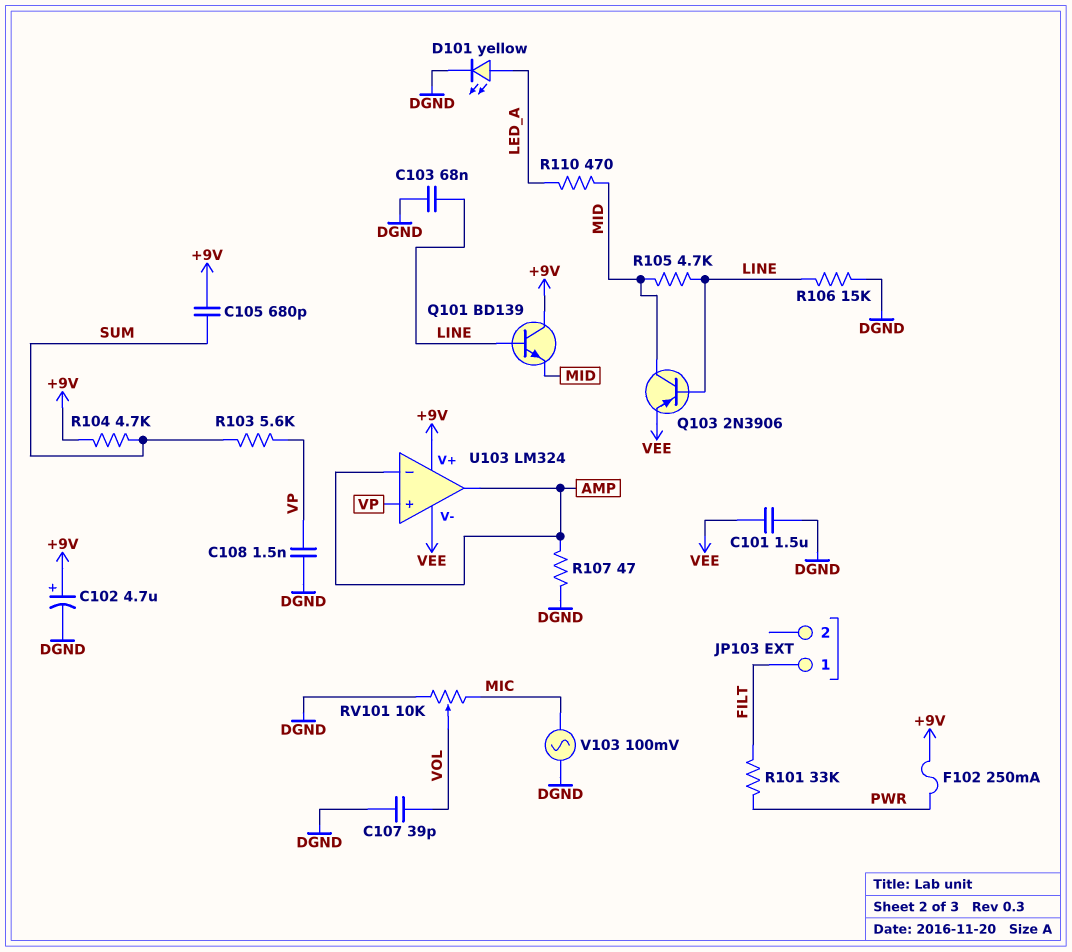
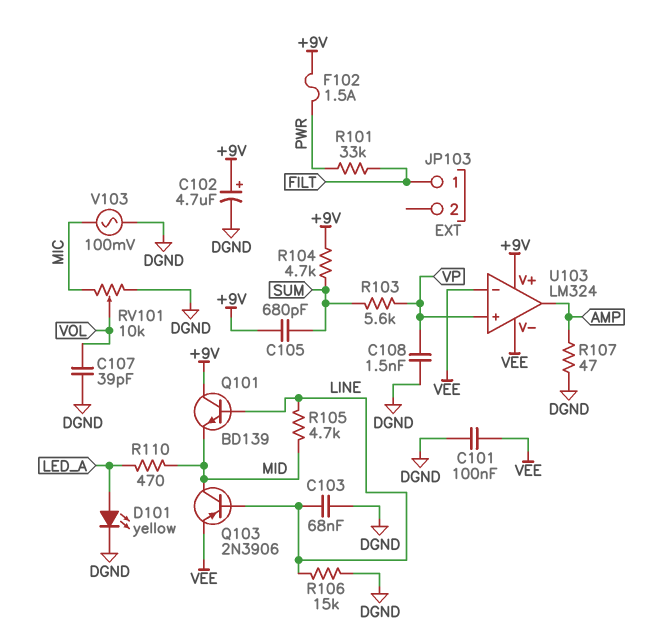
C101: 1.5uF (DGND, VEE) -> 100nF (DGND, VEE)
F102: 250mA (+9V, PWR) -> 1.5A (+9V, PWR)
U103 pin in-: AMP -> VEE

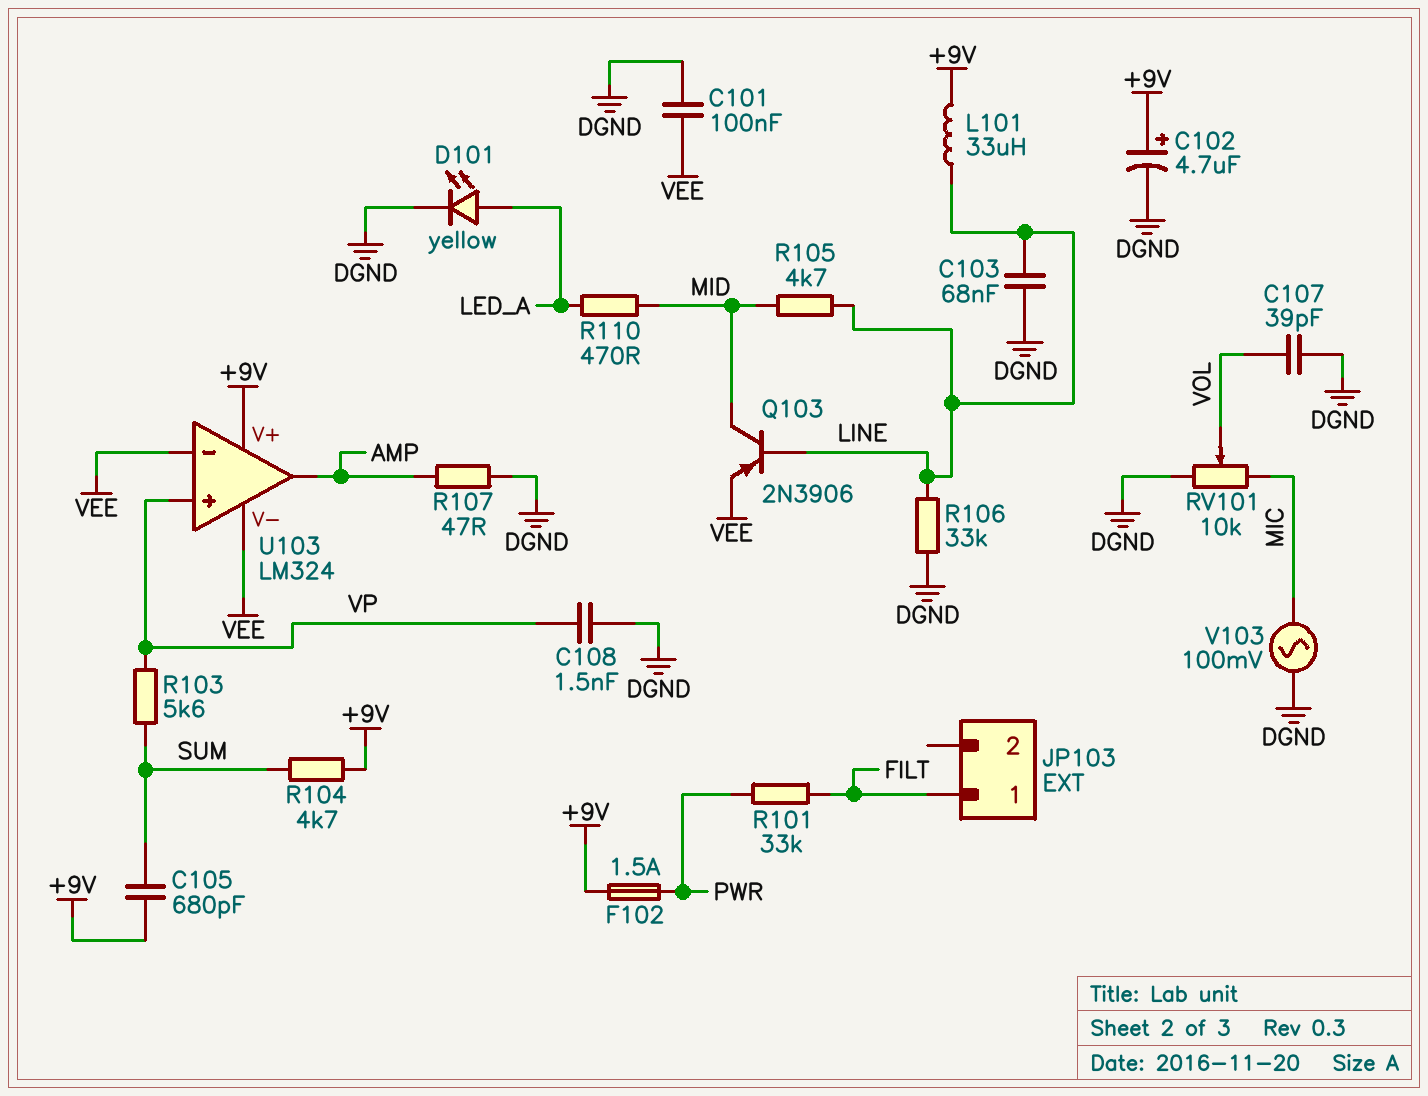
L101: none -> 33uH (+9V, LINE)
Q101: NPN BD139 (B LINE, C +9V, E MID) -> none
R106: 15k (DGND, LINE) -> 33k (DGND, LINE)

